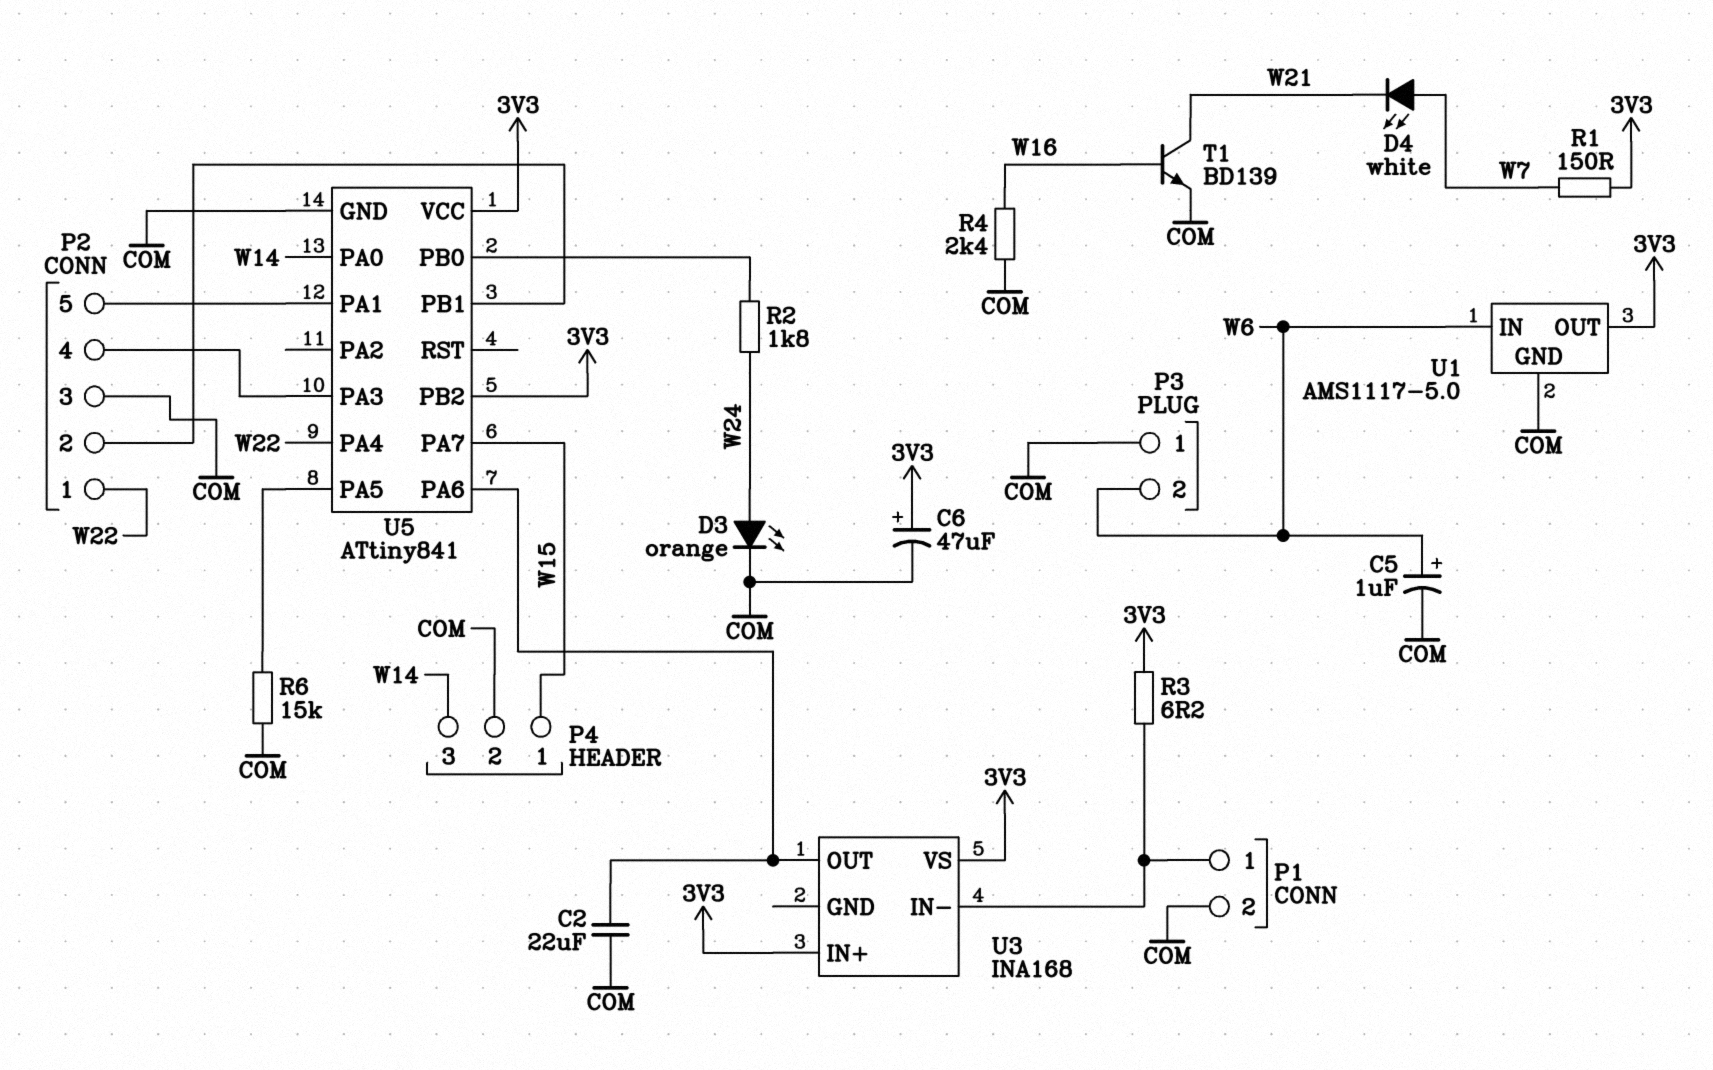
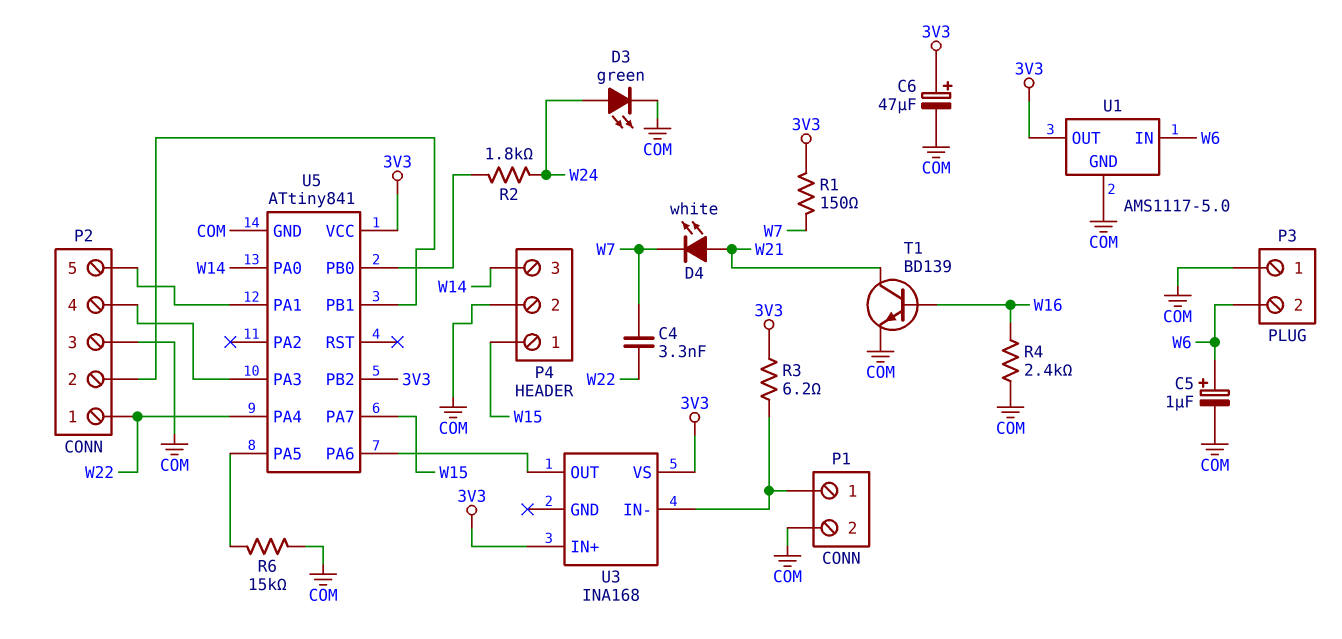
C2: 22uF (COM, U3/OUT) -> none
C4: none -> 3.3nF (W7, W22)
D3: LED orange (A W24, K COM) -> LED green (A W24, K COM)
D4: LED white (A W7, K W21) -> LED white (A W21, K W7)

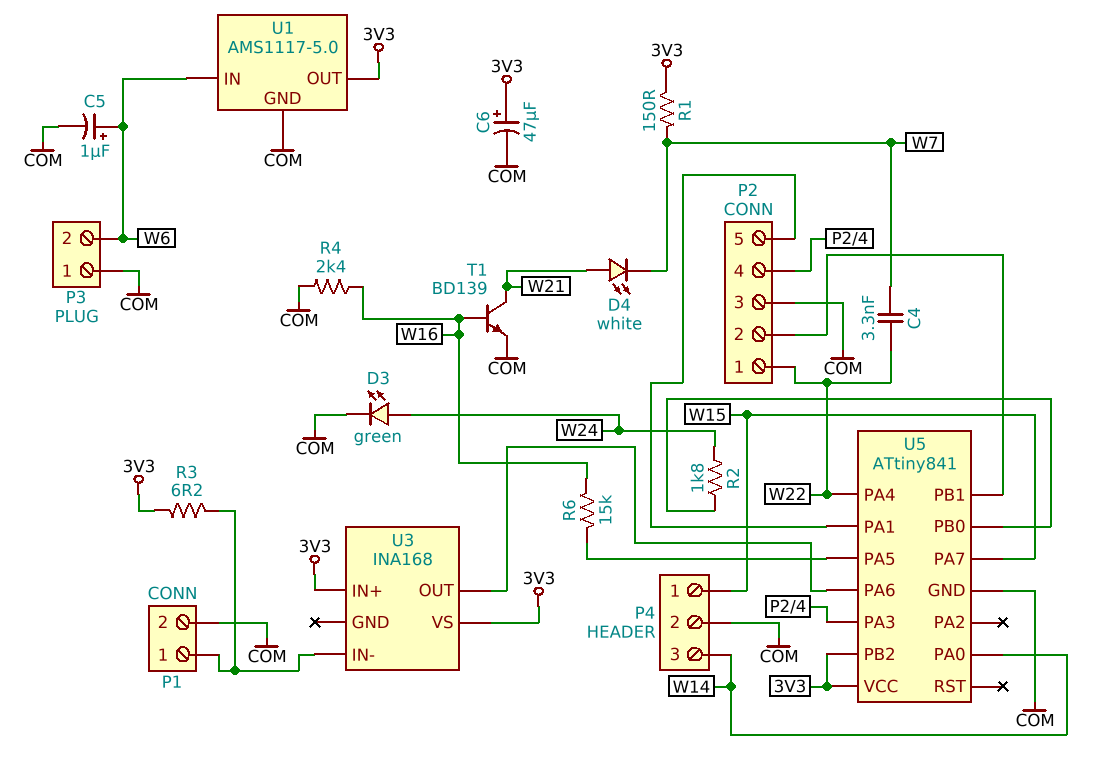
R6: 15k (COM, U5/PA5) -> 15k (U5/PA5, W16)

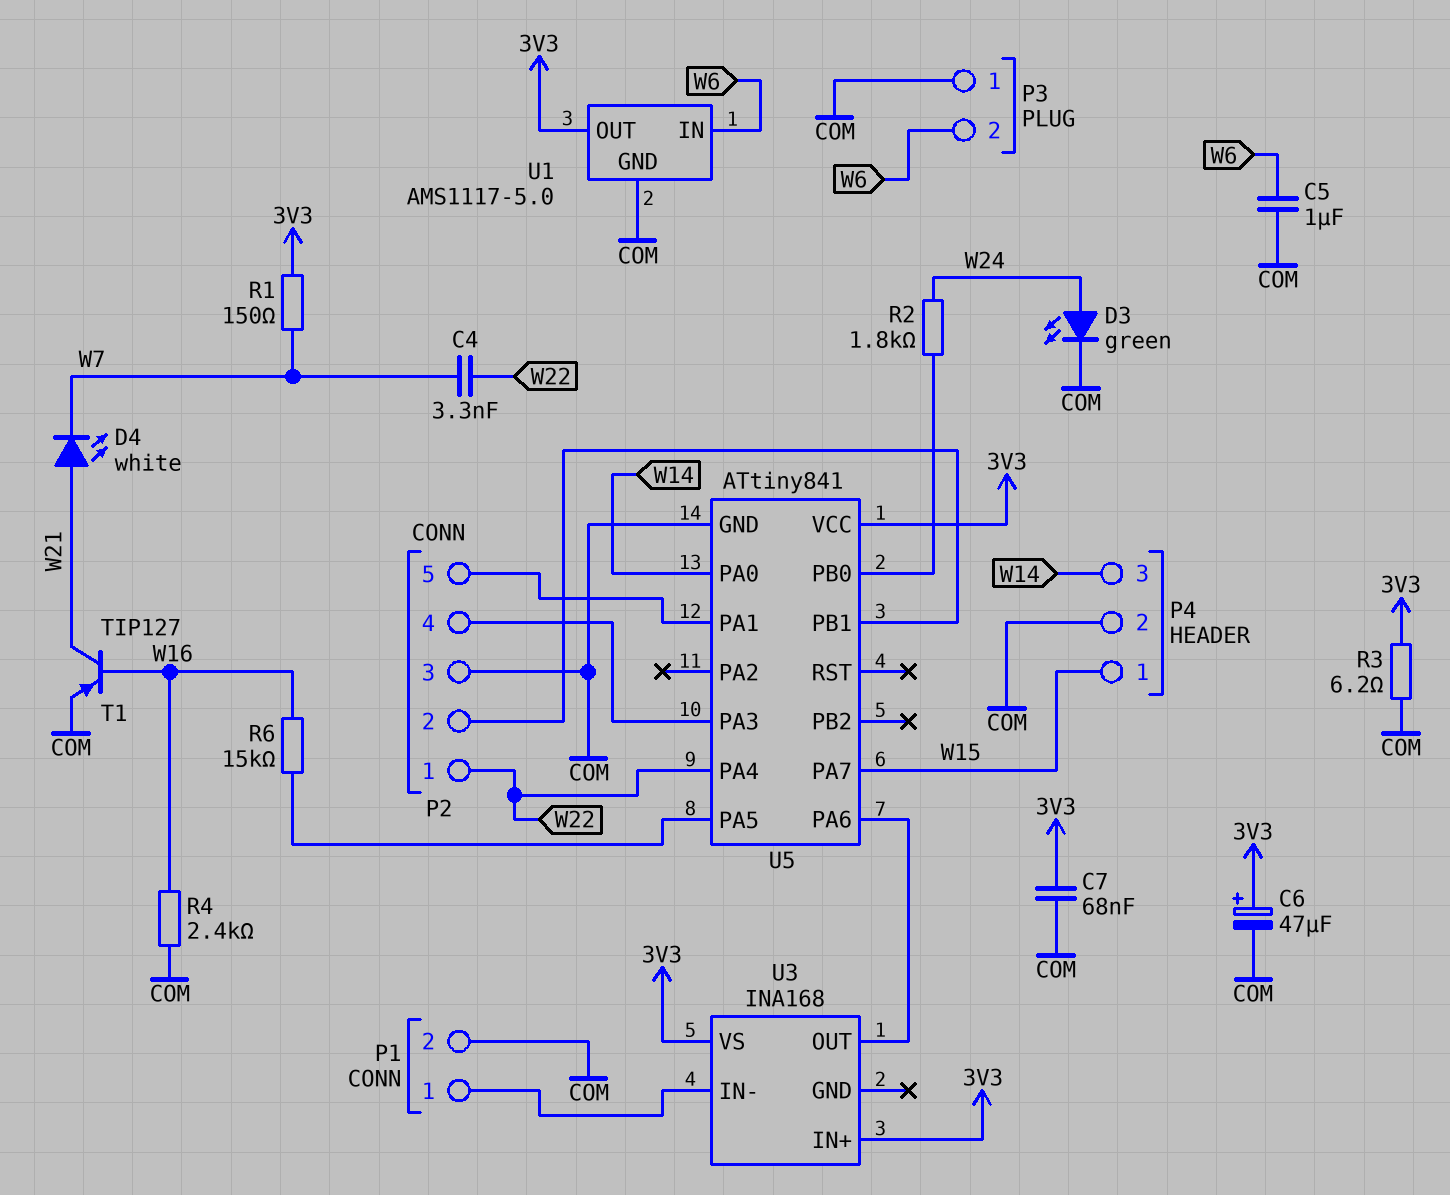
C5: 1uF (plus W6, minus COM) -> 1uF (COM, W6)
C7: none -> 68nF (3V3, COM)
R3: 6.2 (3V3, P1/1) -> 6.2 (3V3, COM)
T1: NPN BD139 (B W16, C W21, E COM) -> PNP TIP127 (B W16, C W21, E COM)
U5 pin PB2: 3V3 -> none

